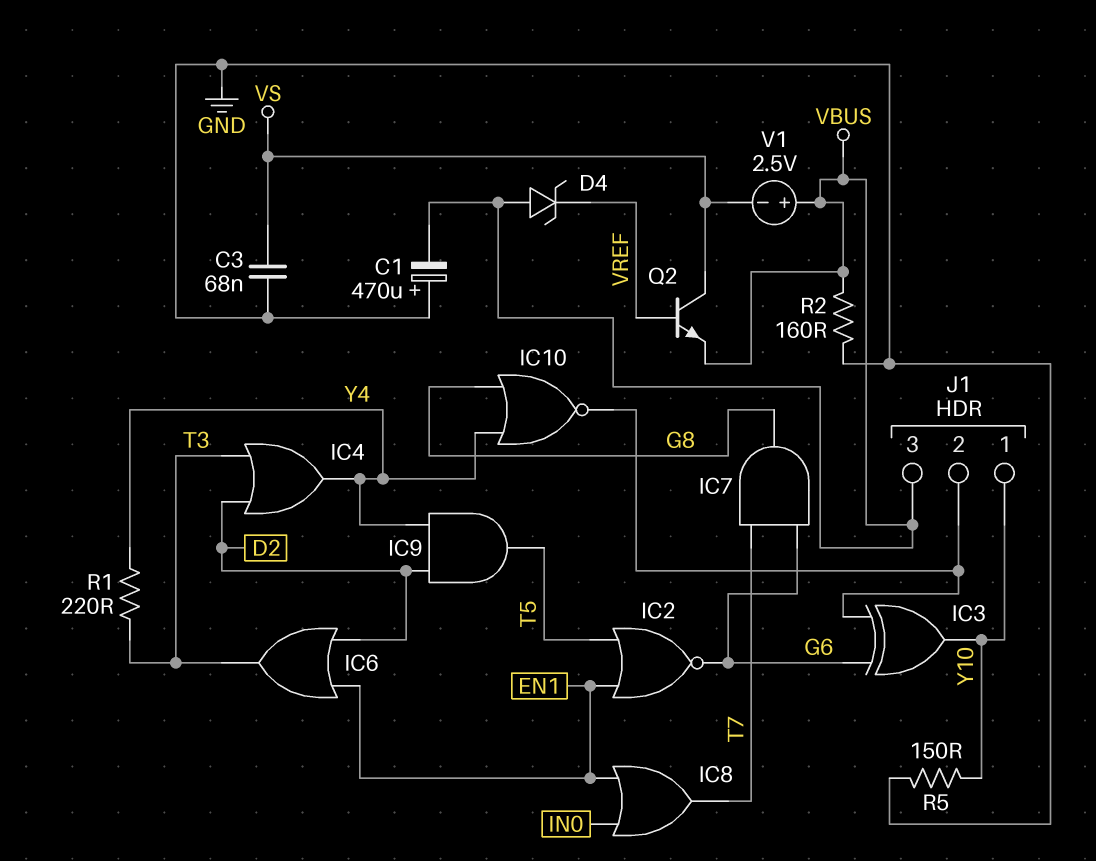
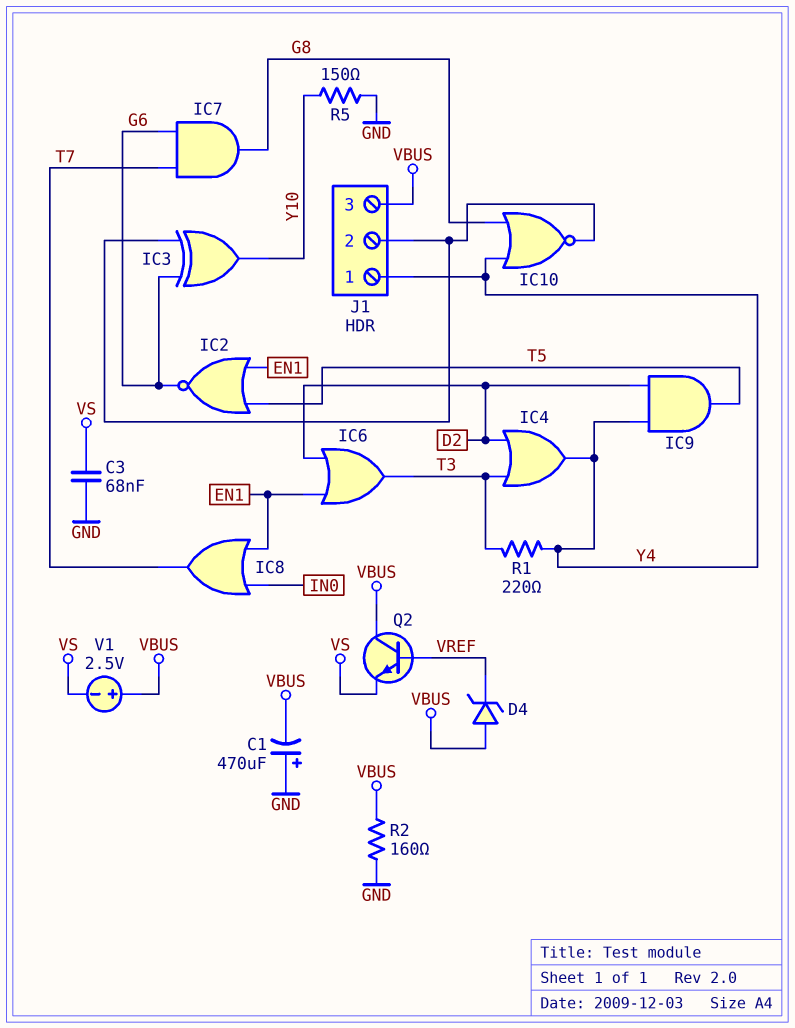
J1 pin 1: Y10 -> Y4
Q2: NPN (B VREF, C VS, E VBUS) -> NPN (B VREF, C VBUS, E VS)

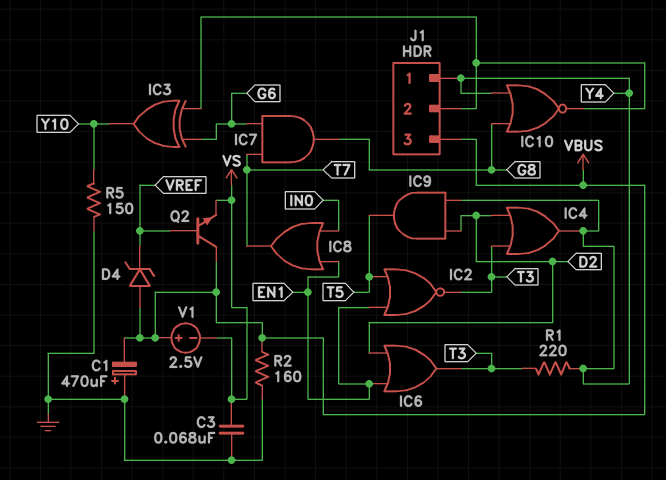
IC2: NOR (in EN1, in T5, out G6) -> NOR (in EN1, in T5, out T3)

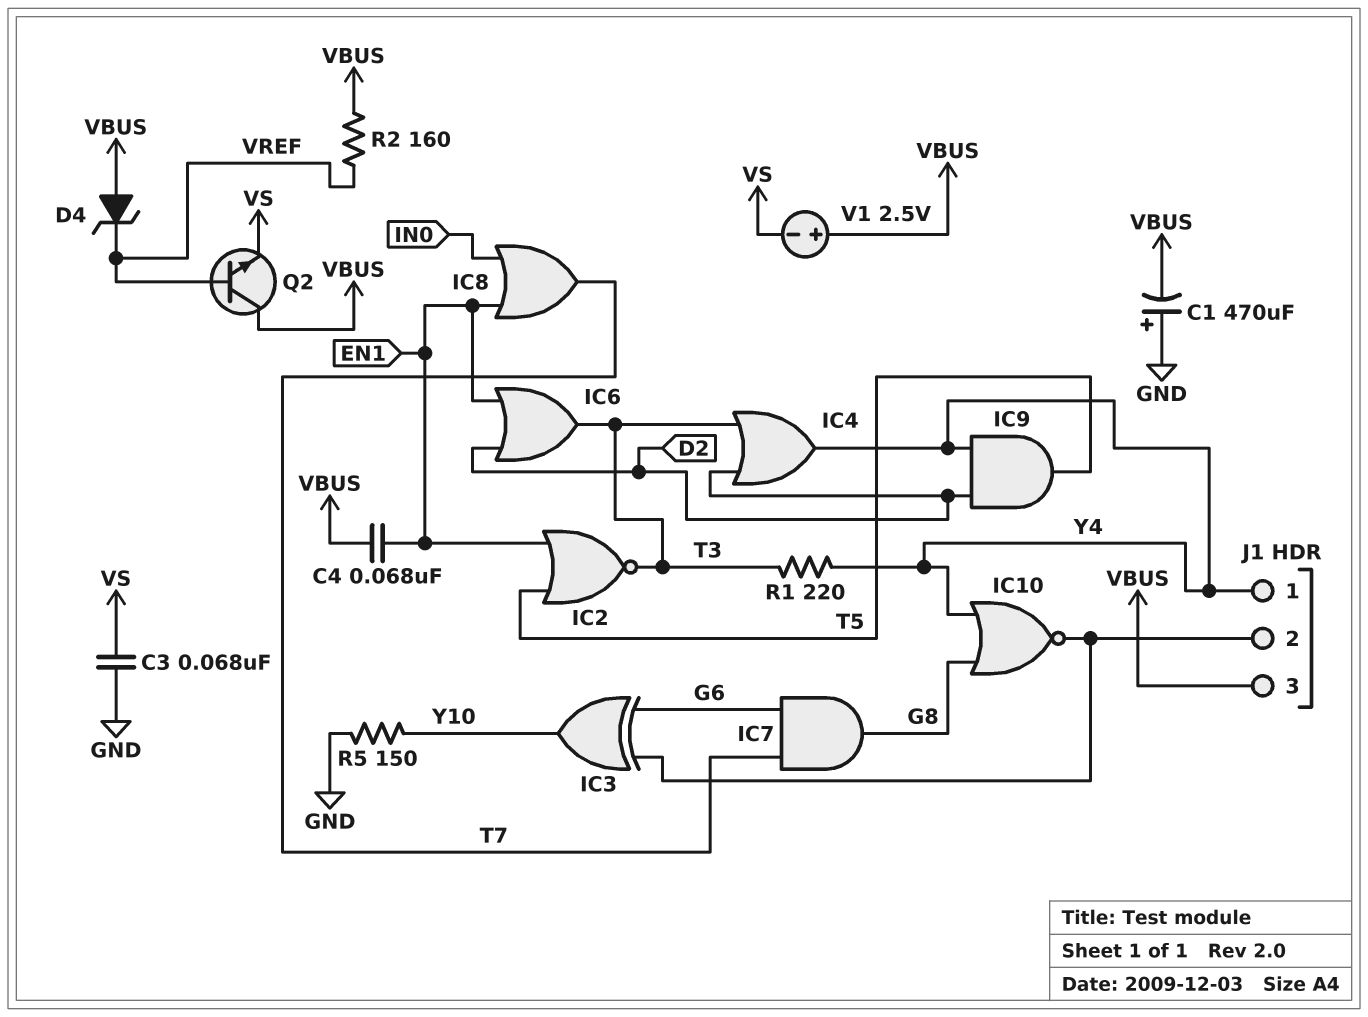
C4: none -> 68nF (EN1, VBUS)
R2: 160 (GND, VBUS) -> 160 (VBUS, VREF)

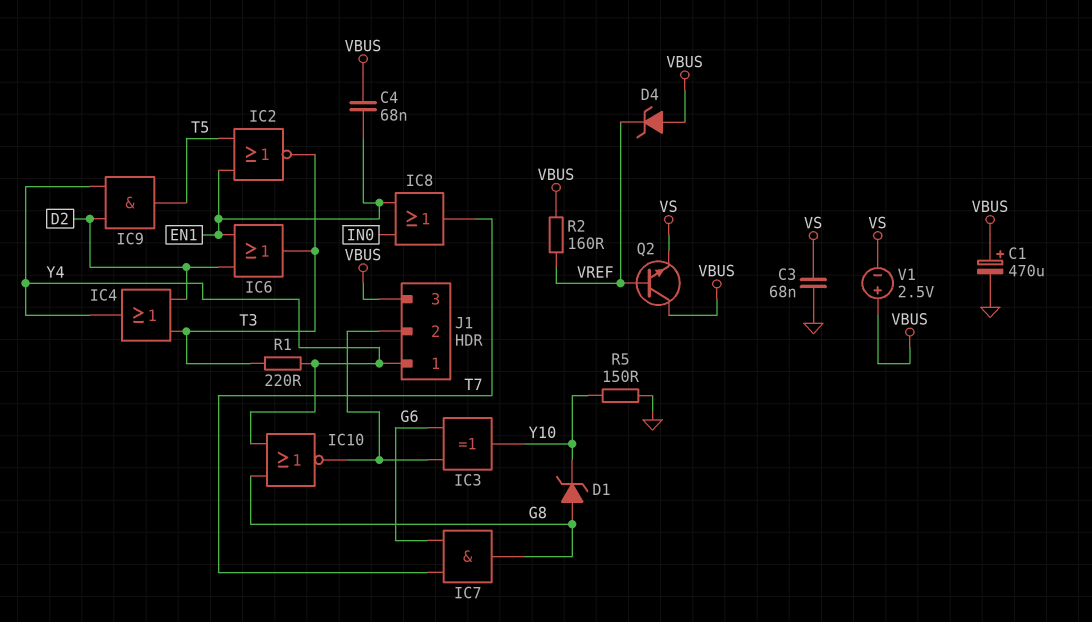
C1: 470uF (plus GND, minus VBUS) -> 470uF (plus VBUS, minus GND)
D1: none -> zener (A G8, K Y10)

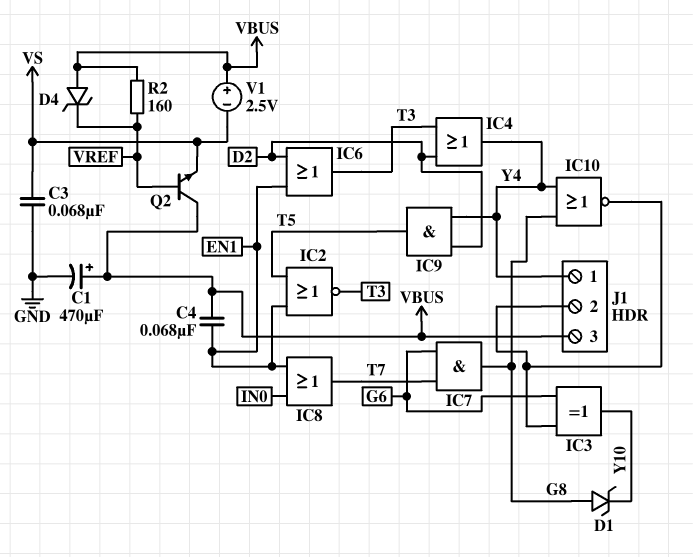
R1: 220 (T3, Y4) -> none
R5: 150 (GND, Y10) -> none

